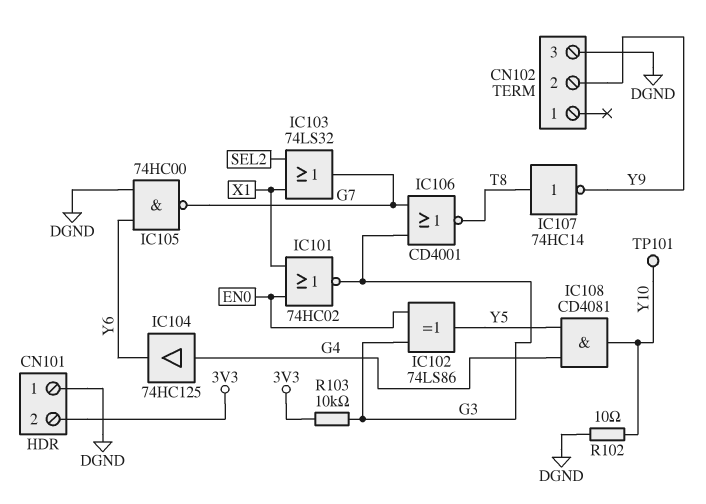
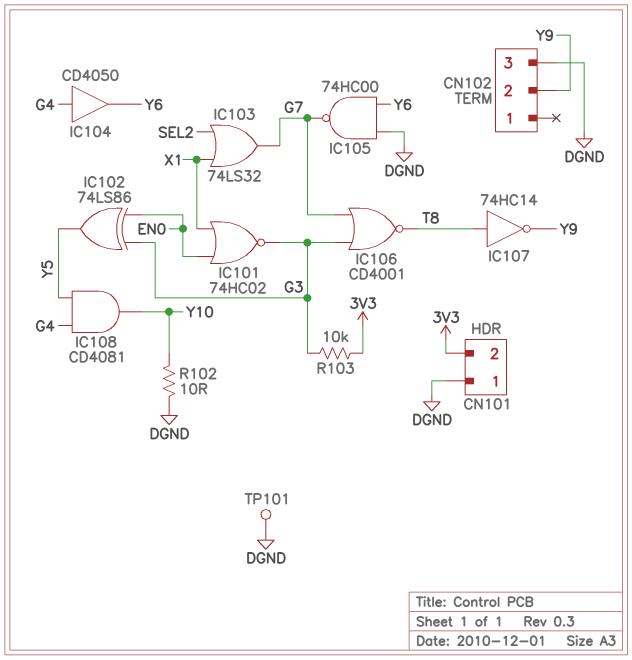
IC104: buffer 74HC125 (in G4, out Y6) -> buffer CD4050 (in G4, out Y6)
TP101: test point (Y10) -> test point (DGND)

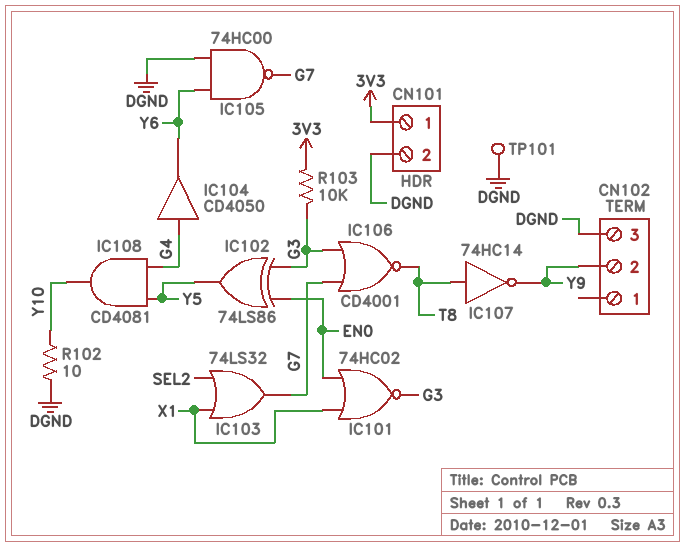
CN101 pin 1: DGND -> 3V3
CN101 pin 2: 3V3 -> DGND

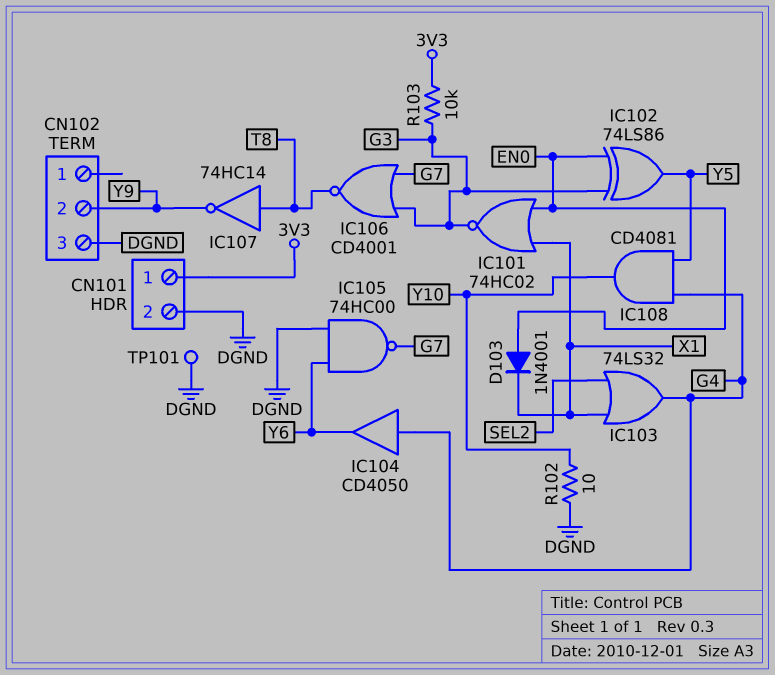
D103: none -> diode 1N4001 (A EN0, K X1)
IC103: OR 74LS32 (in SEL2, in X1, out G7) -> OR 74LS32 (in SEL2, in X1, out G4)

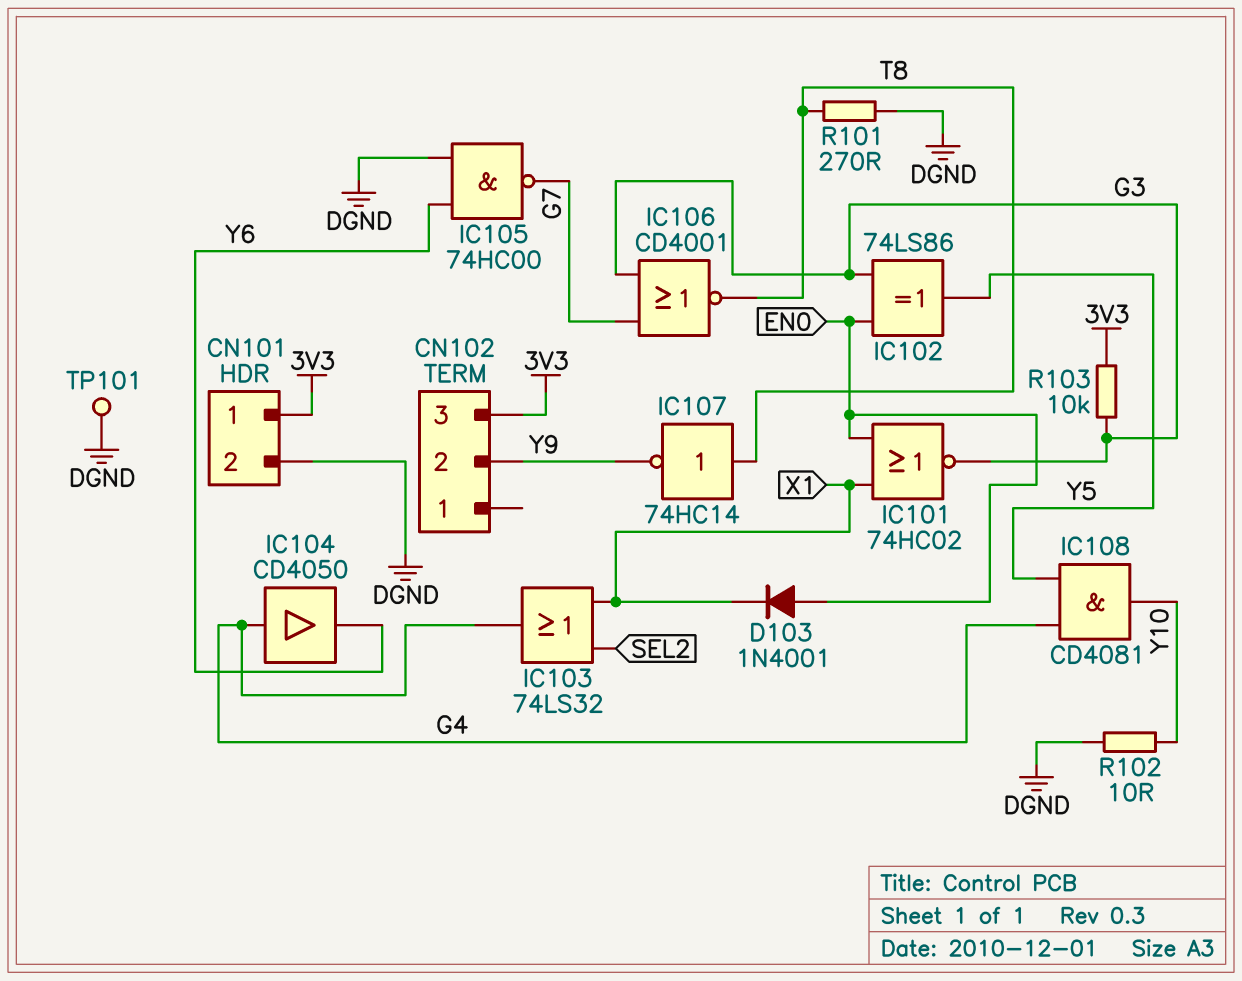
CN102 pin 3: DGND -> 3V3
R101: none -> 270 (DGND, T8)

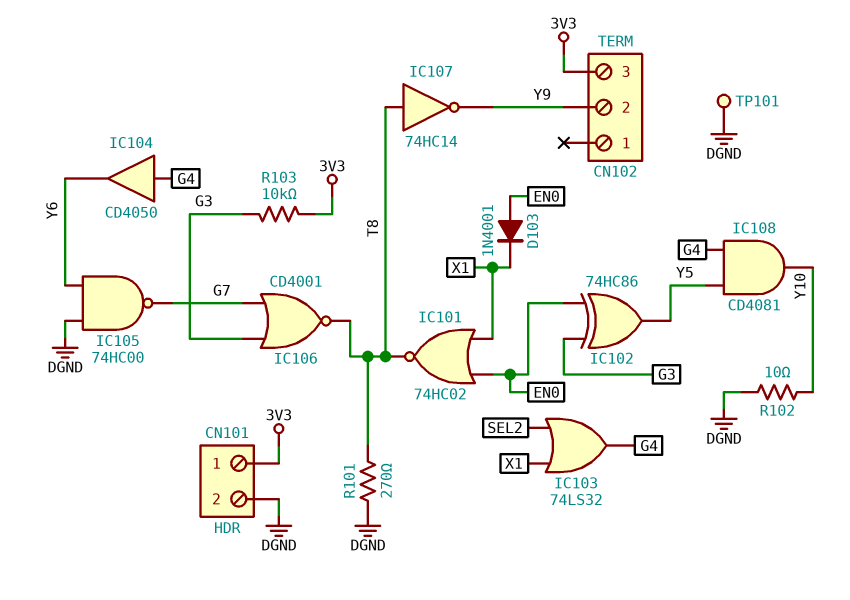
IC101: NOR 74HC02 (in EN0, in X1, out G3) -> NOR 74HC02 (in EN0, in X1, out T8)
IC102: XOR 74LS86 (in EN0, in G3, out Y5) -> XOR 74HC86 (in EN0, in G3, out Y5)

